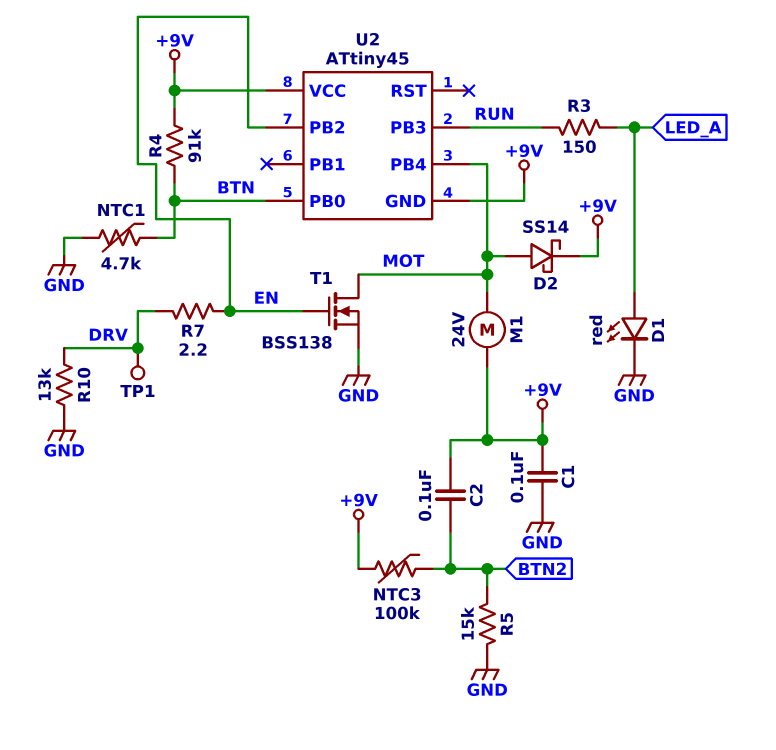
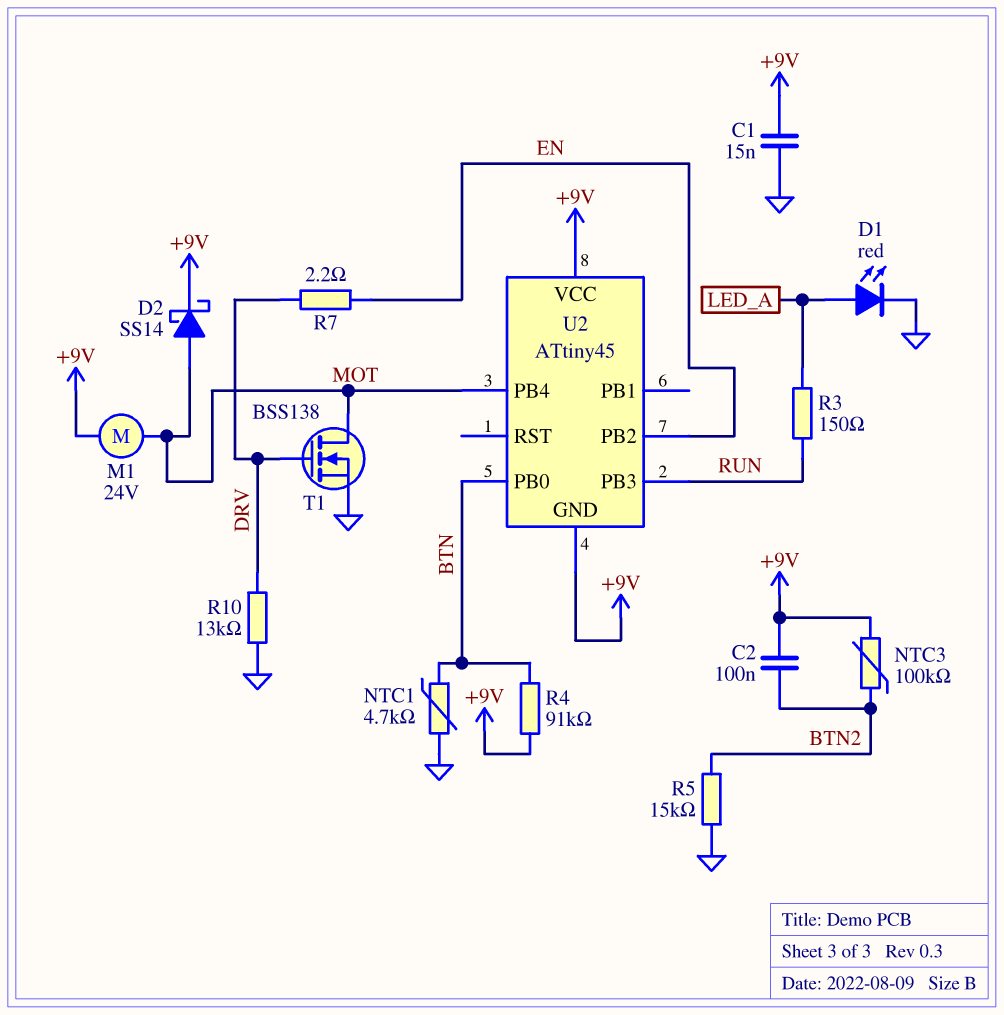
C1: 100nF (+9V, GND) -> 15nF (+9V, GND)
T1: NMOS BSS138 (G EN, D MOT, S GND) -> NMOS BSS138 (G DRV, D MOT, S GND)
TP1: test point (DRV) -> none

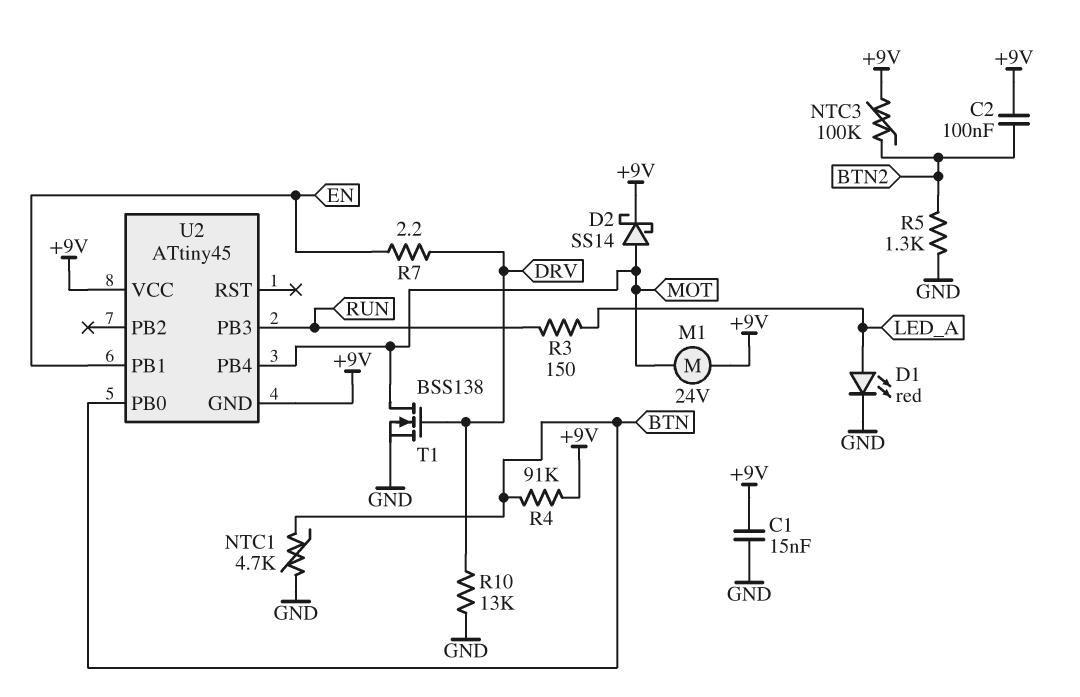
R5: 15k (BTN2, GND) -> 1.3k (BTN2, GND)
U2 pin PB1: none -> EN
U2 pin PB2: EN -> none

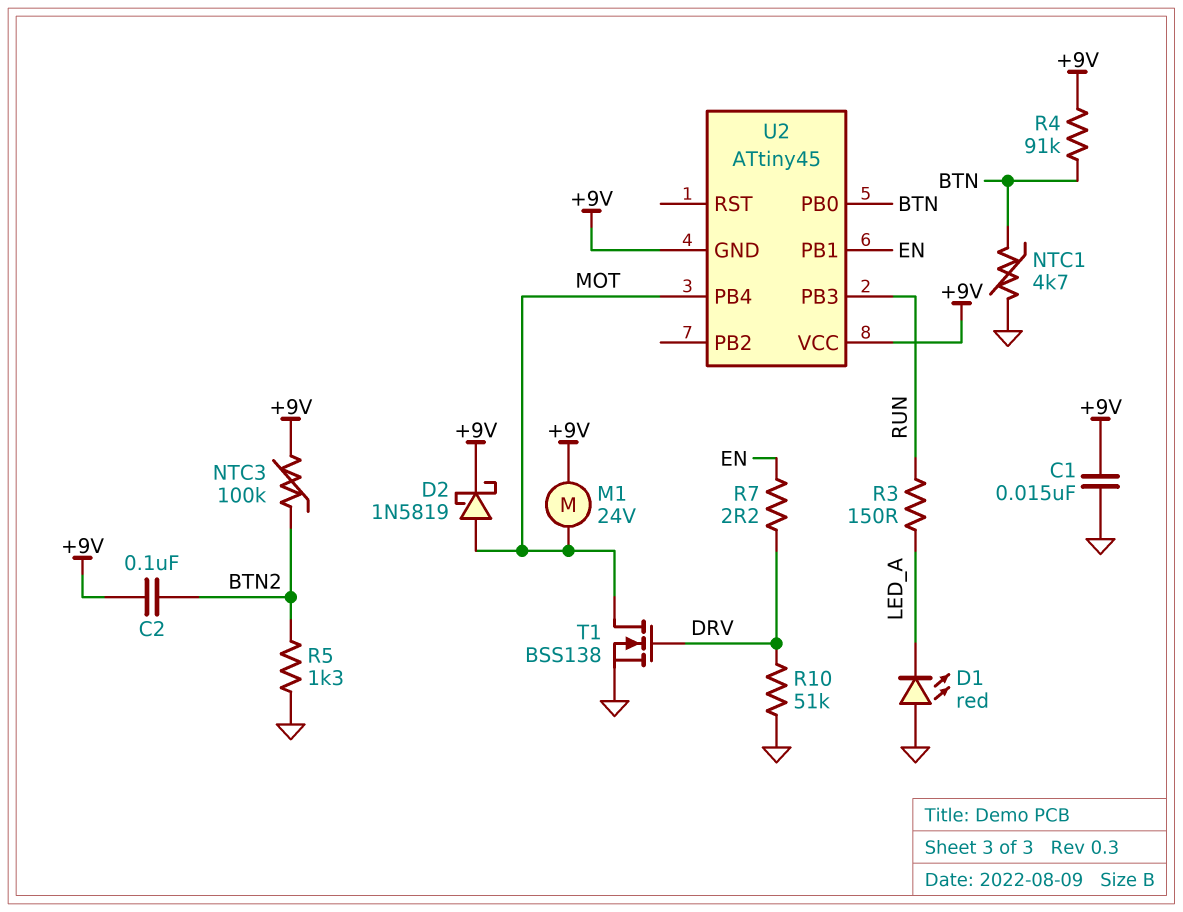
D1: LED red (A LED_A, K GND) -> LED red (A GND, K LED_A)
D2: schottky SS14 (A MOT, K +9V) -> schottky 1N5819 (A MOT, K +9V)
R10: 13k (DRV, GND) -> 51k (DRV, GND)

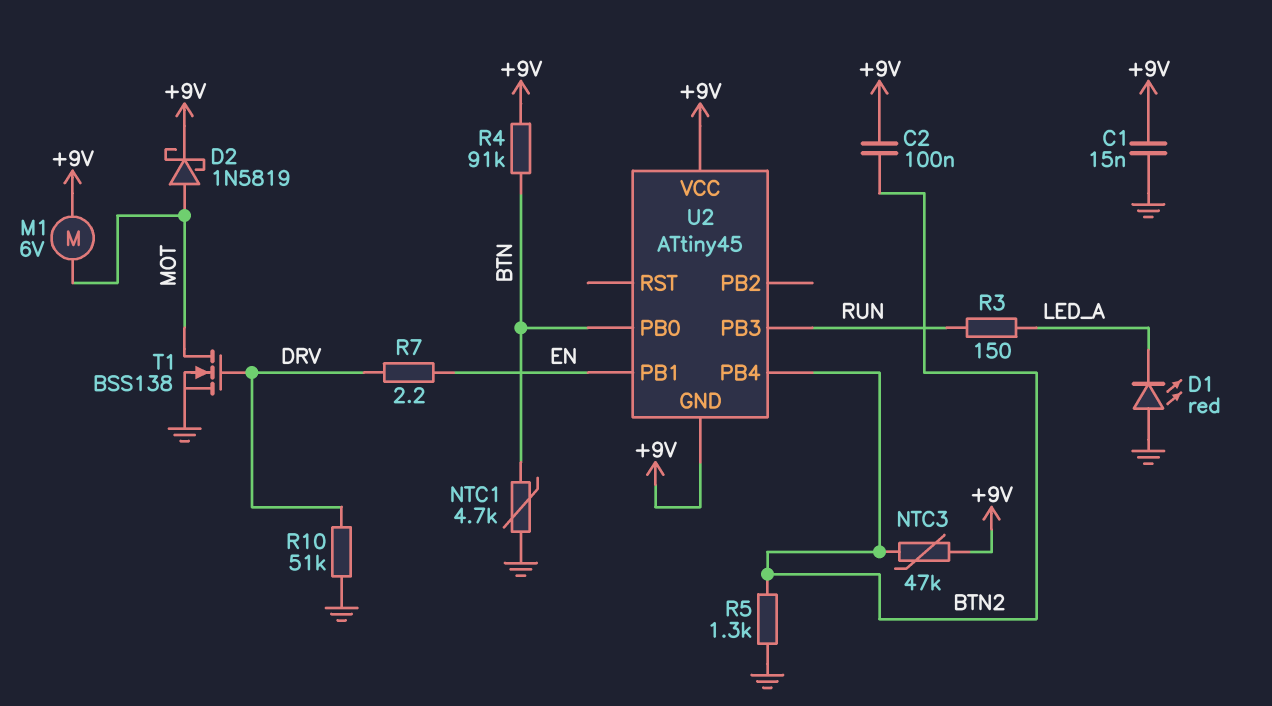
M1: motor 24V (+9V, MOT) -> motor 6V (+9V, MOT)
NTC3: 100k (+9V, BTN2) -> 47k (+9V, BTN2)
U2 pin PB4: MOT -> BTN2

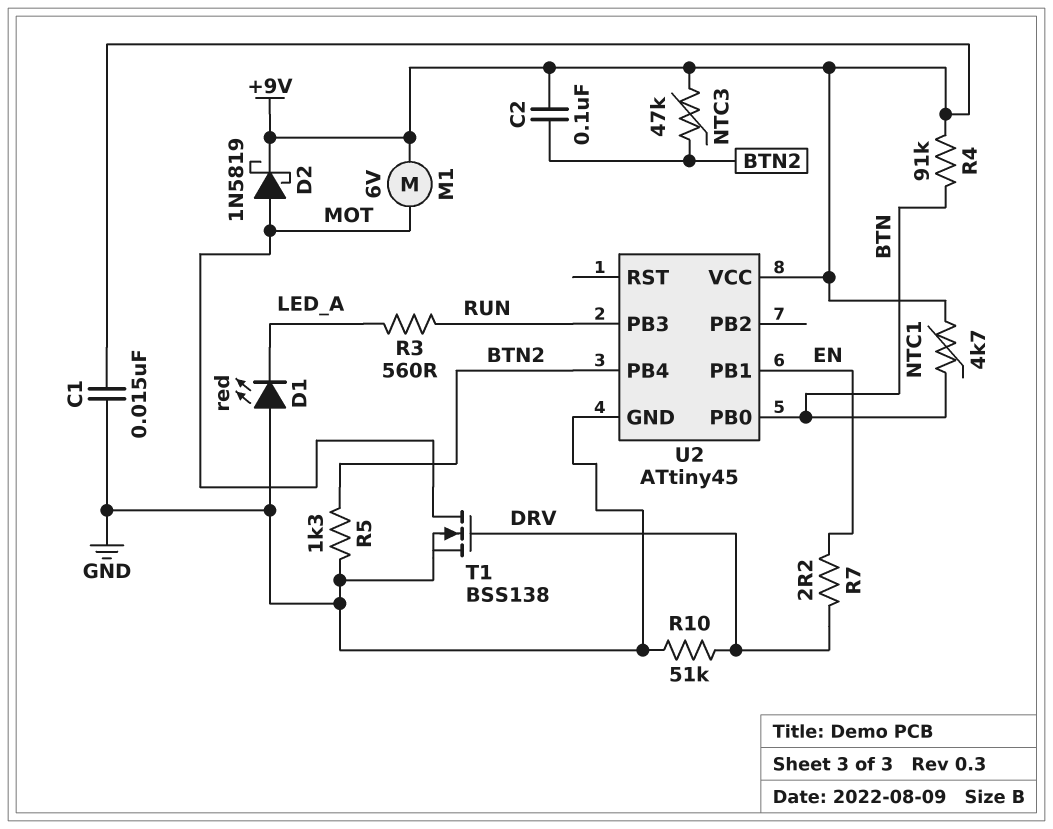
NTC1: 4.7k (BTN, GND) -> 4.7k (+9V, BTN)
R3: 150 (LED_A, RUN) -> 560 (LED_A, RUN)
U2 pin GND: +9V -> GND

